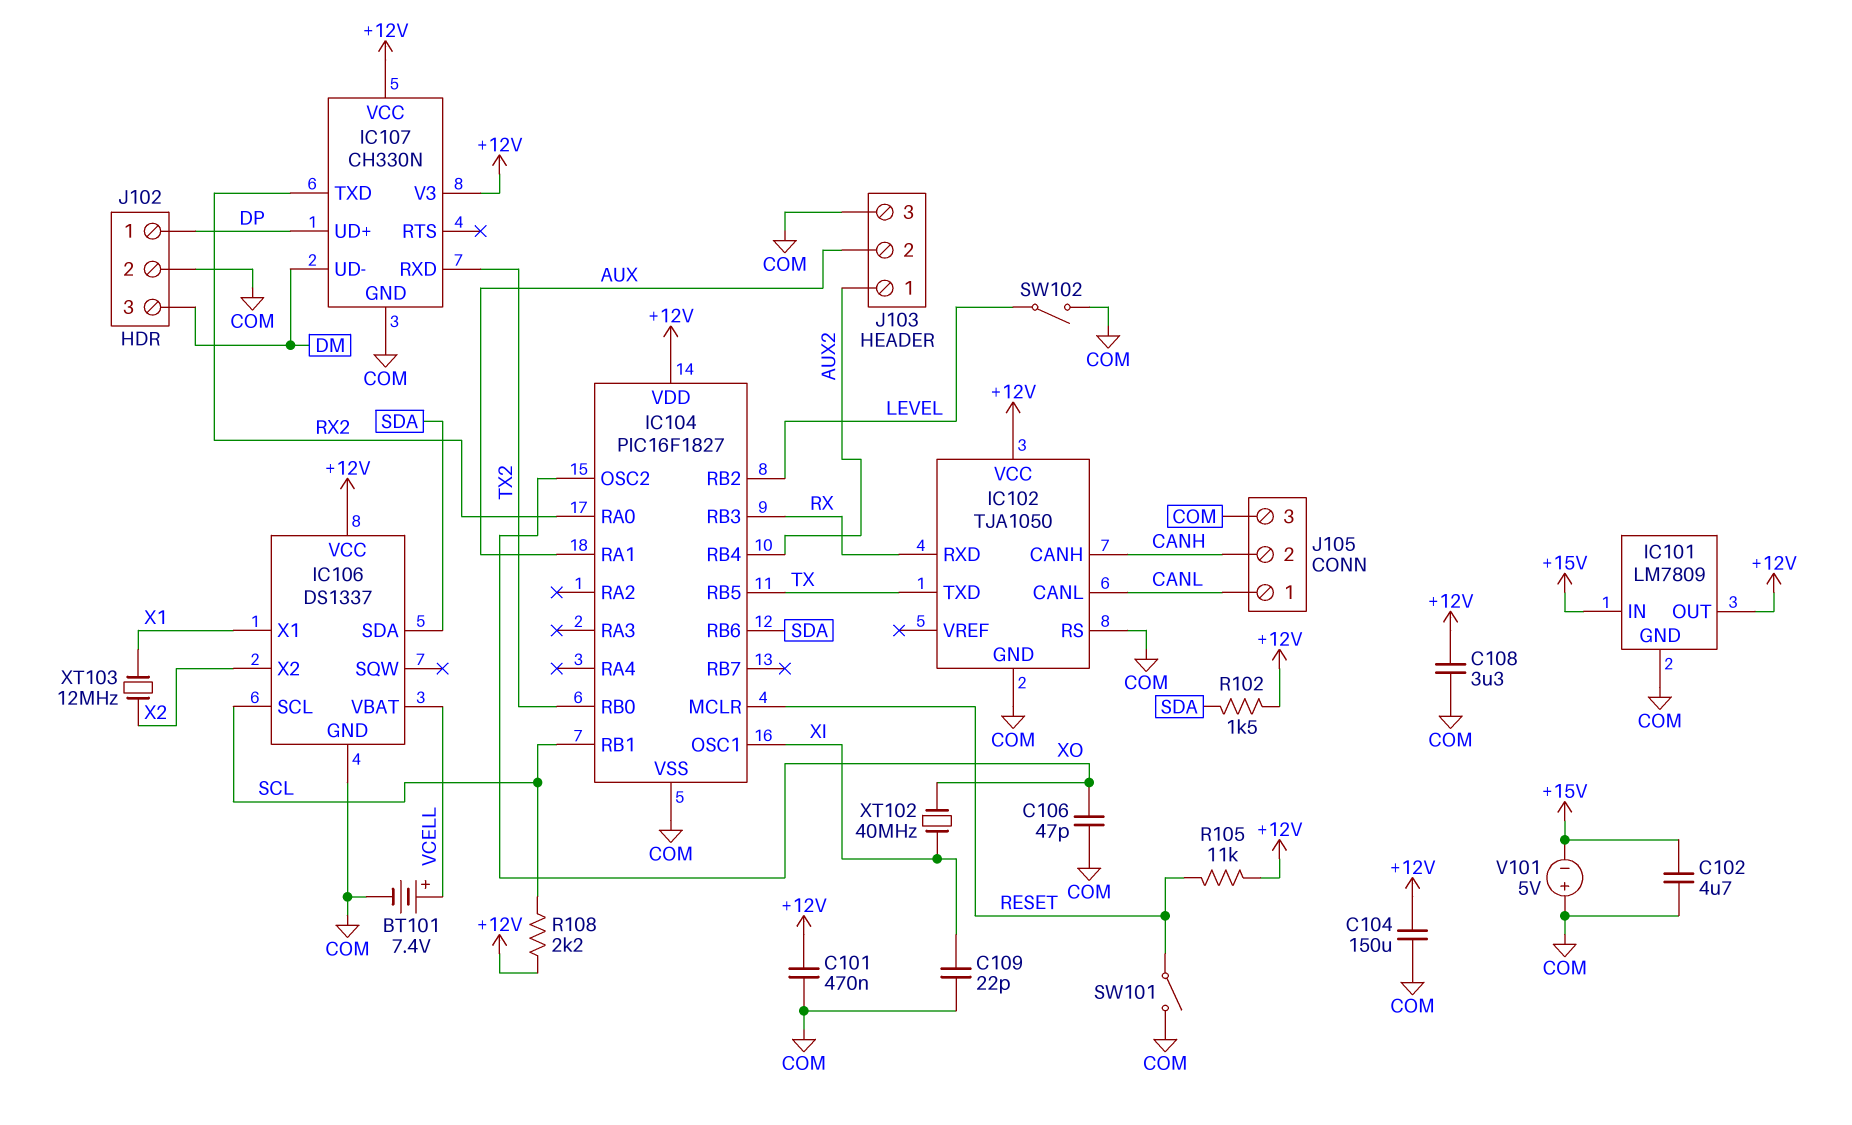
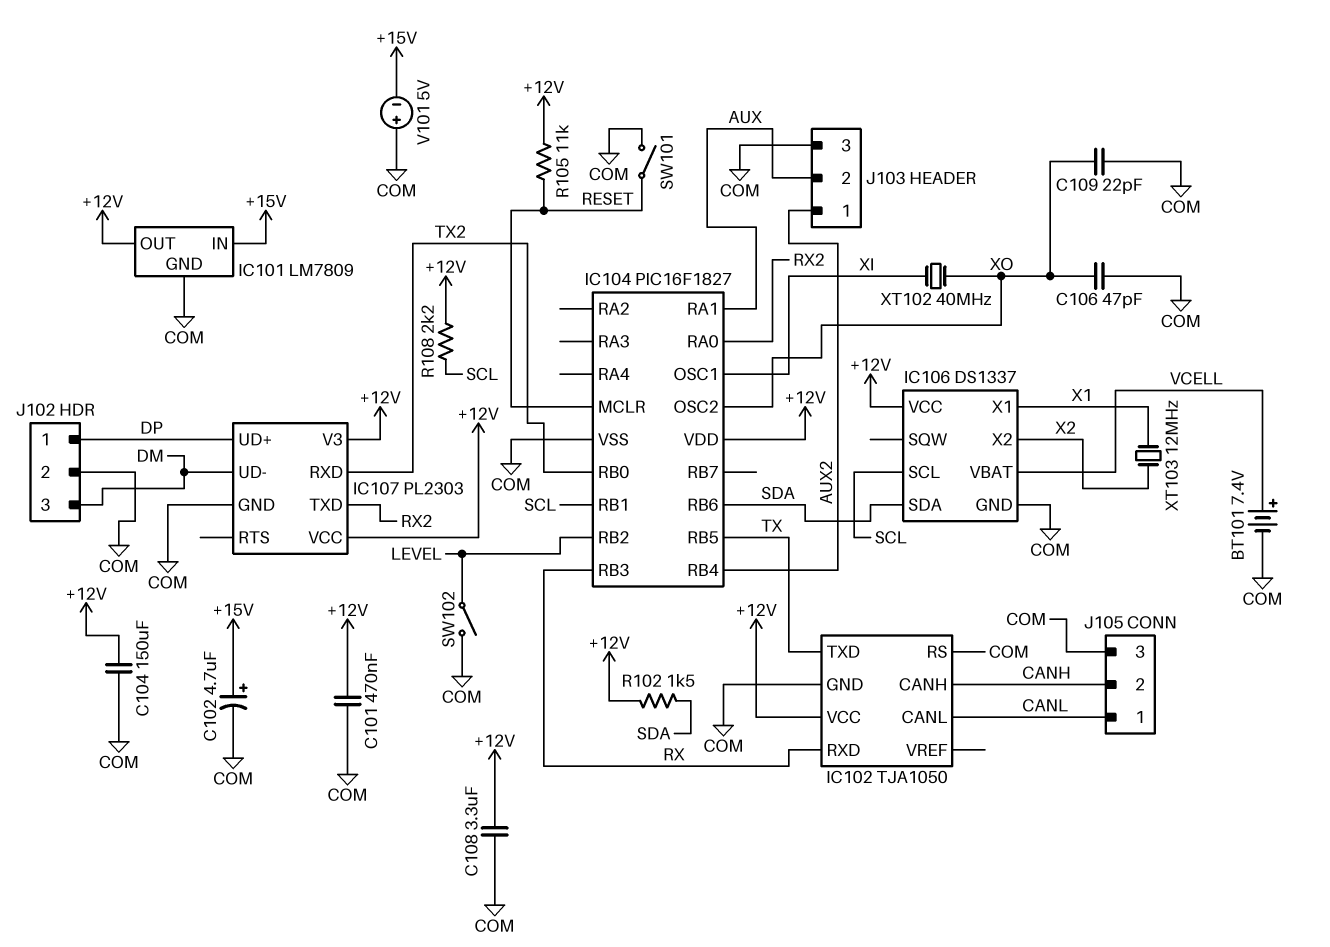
C102: 4.7uF (+15V, COM) -> 4.7uF (plus +15V, minus COM)
C109: 22pF (COM, XI) -> 22pF (COM, XO)
IC107: CH330N -> PL2303

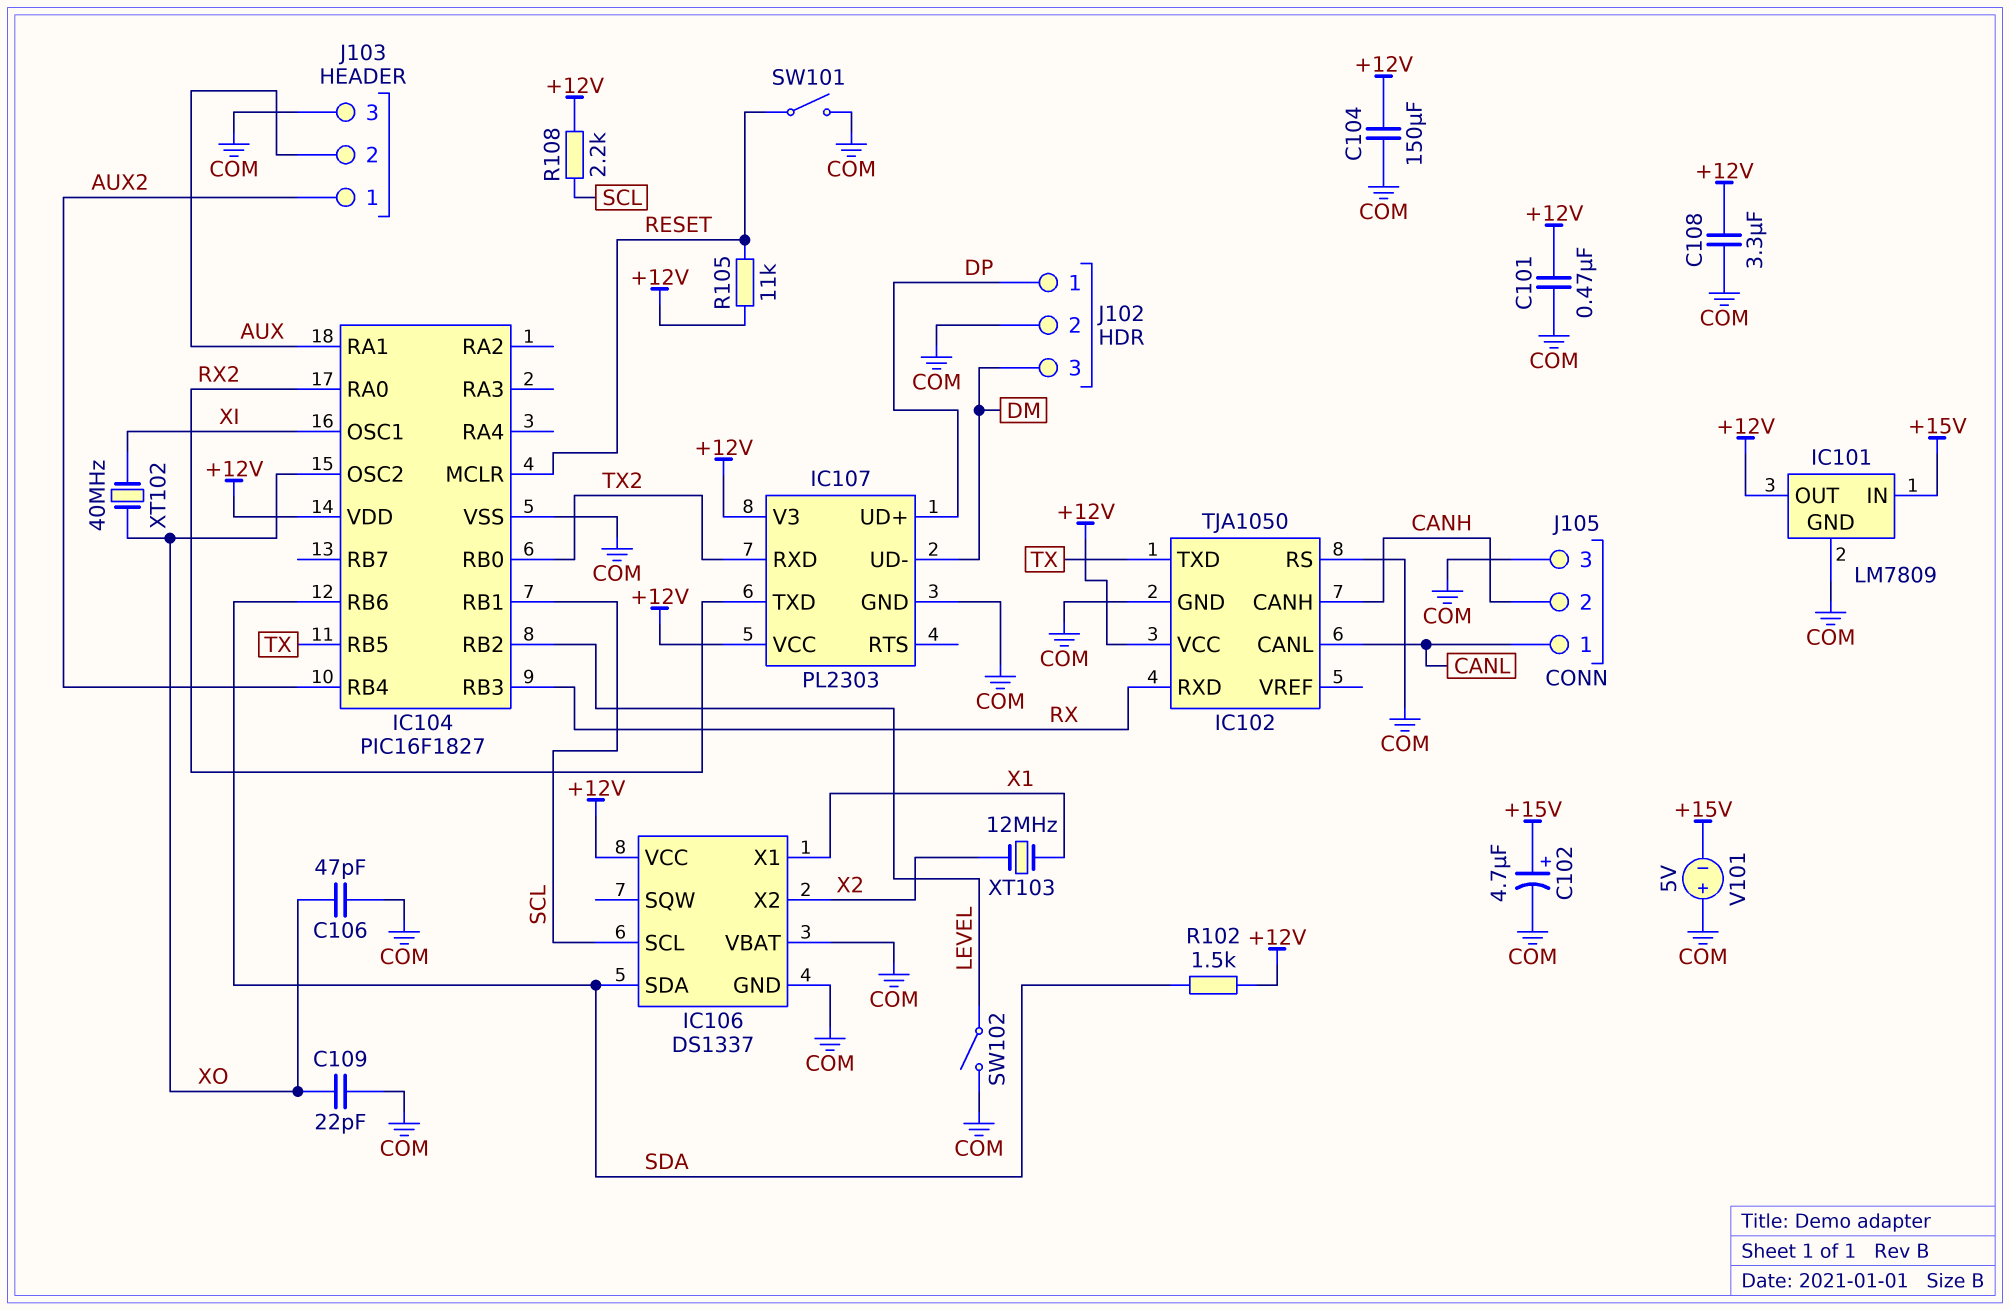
BT101: 7.4V (plus VCELL, minus COM) -> none
IC106 pin VBAT: VCELL -> COM

